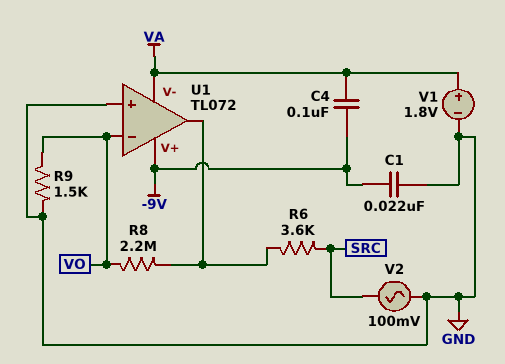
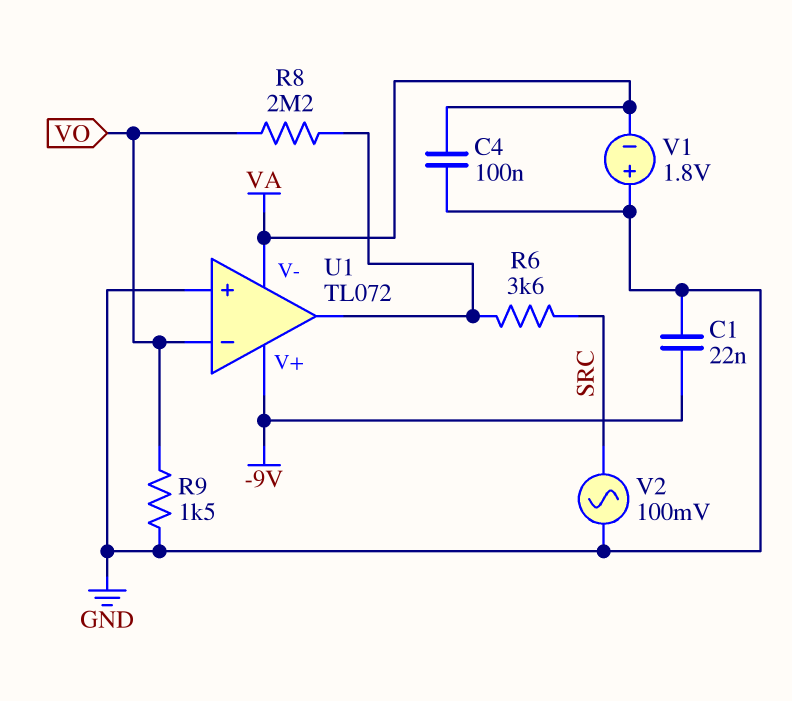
C4: 100nF (-9V, VA) -> 100nF (GND, VA)
V1: 1.8V (plus VA, minus GND) -> 1.8V (plus GND, minus VA)

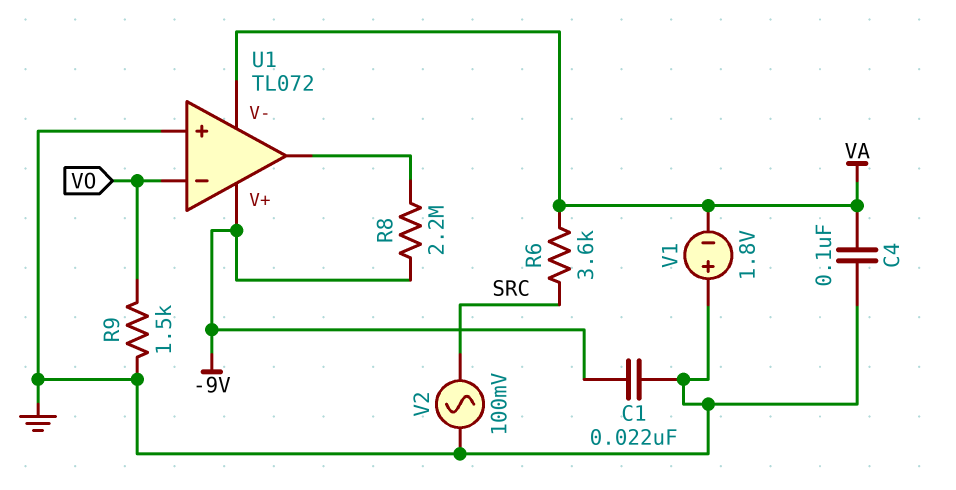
R6: 3.6k (SRC, U1/out) -> 3.6k (SRC, VA)
R8: 2.2M (U1/out, VO) -> 2.2M (-9V, U1/out)

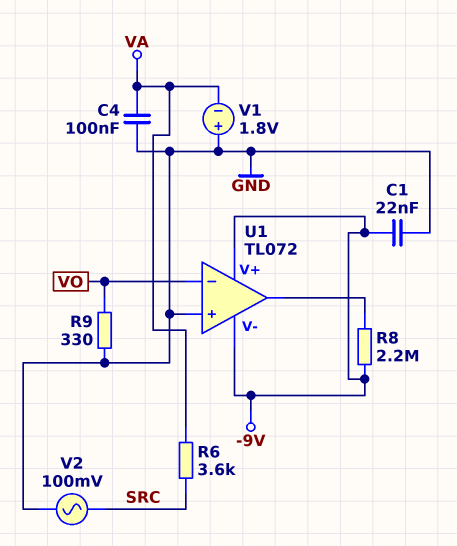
R9: 1.5k (GND, VO) -> 330 (GND, VO)
U1 pin V-: VA -> -9V

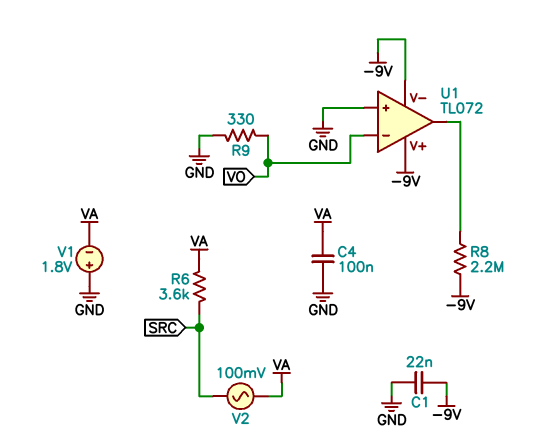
V2: AC 100mV (GND, SRC) -> AC 100mV (SRC, VA)

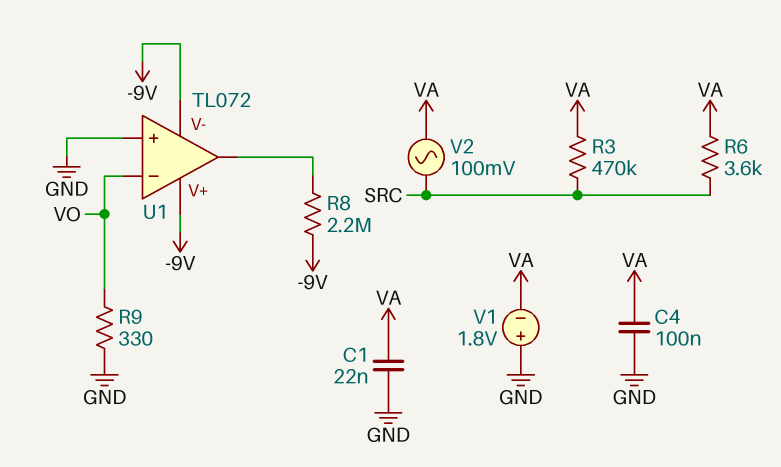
C1: 22nF (-9V, GND) -> 22nF (GND, VA)
R3: none -> 470k (SRC, VA)

